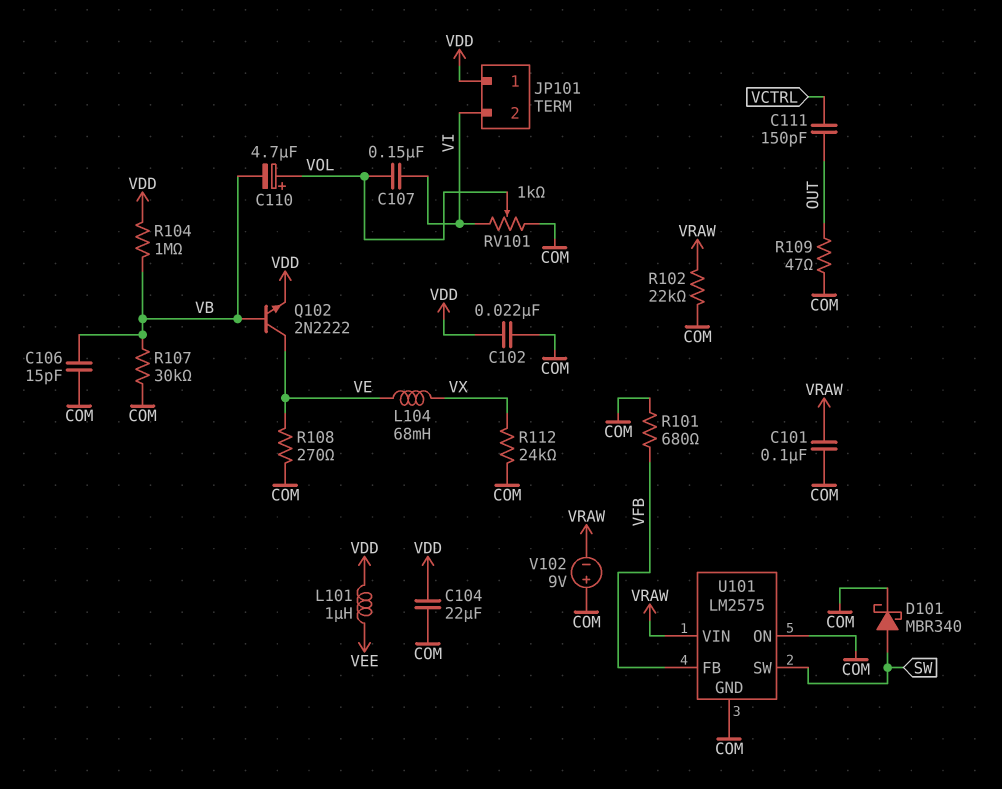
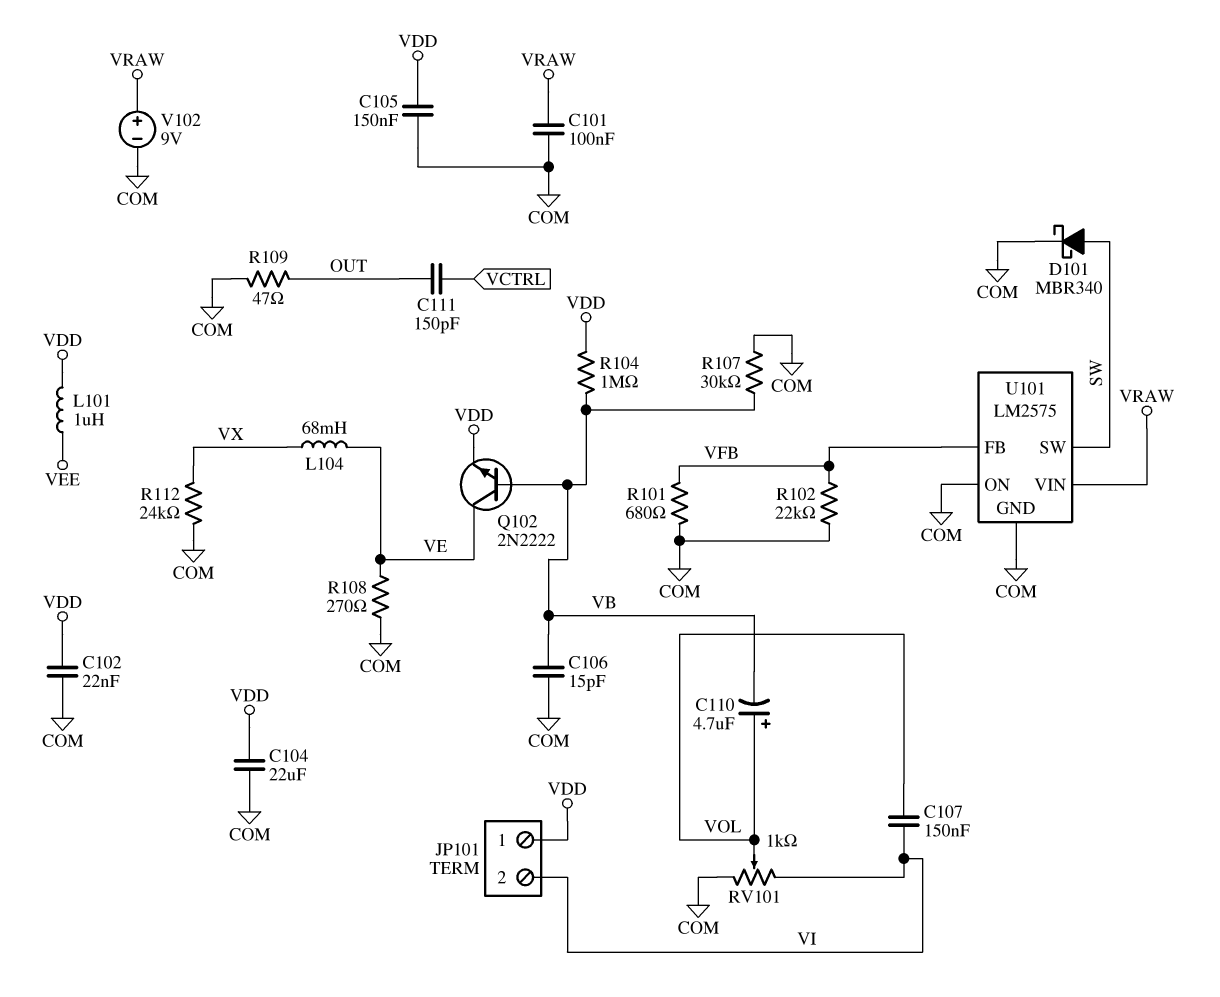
C105: none -> 150nF (COM, VDD)
R102: 22k (COM, VRAW) -> 22k (COM, VFB)
V102: 9V (plus COM, minus VRAW) -> 9V (plus VRAW, minus COM)

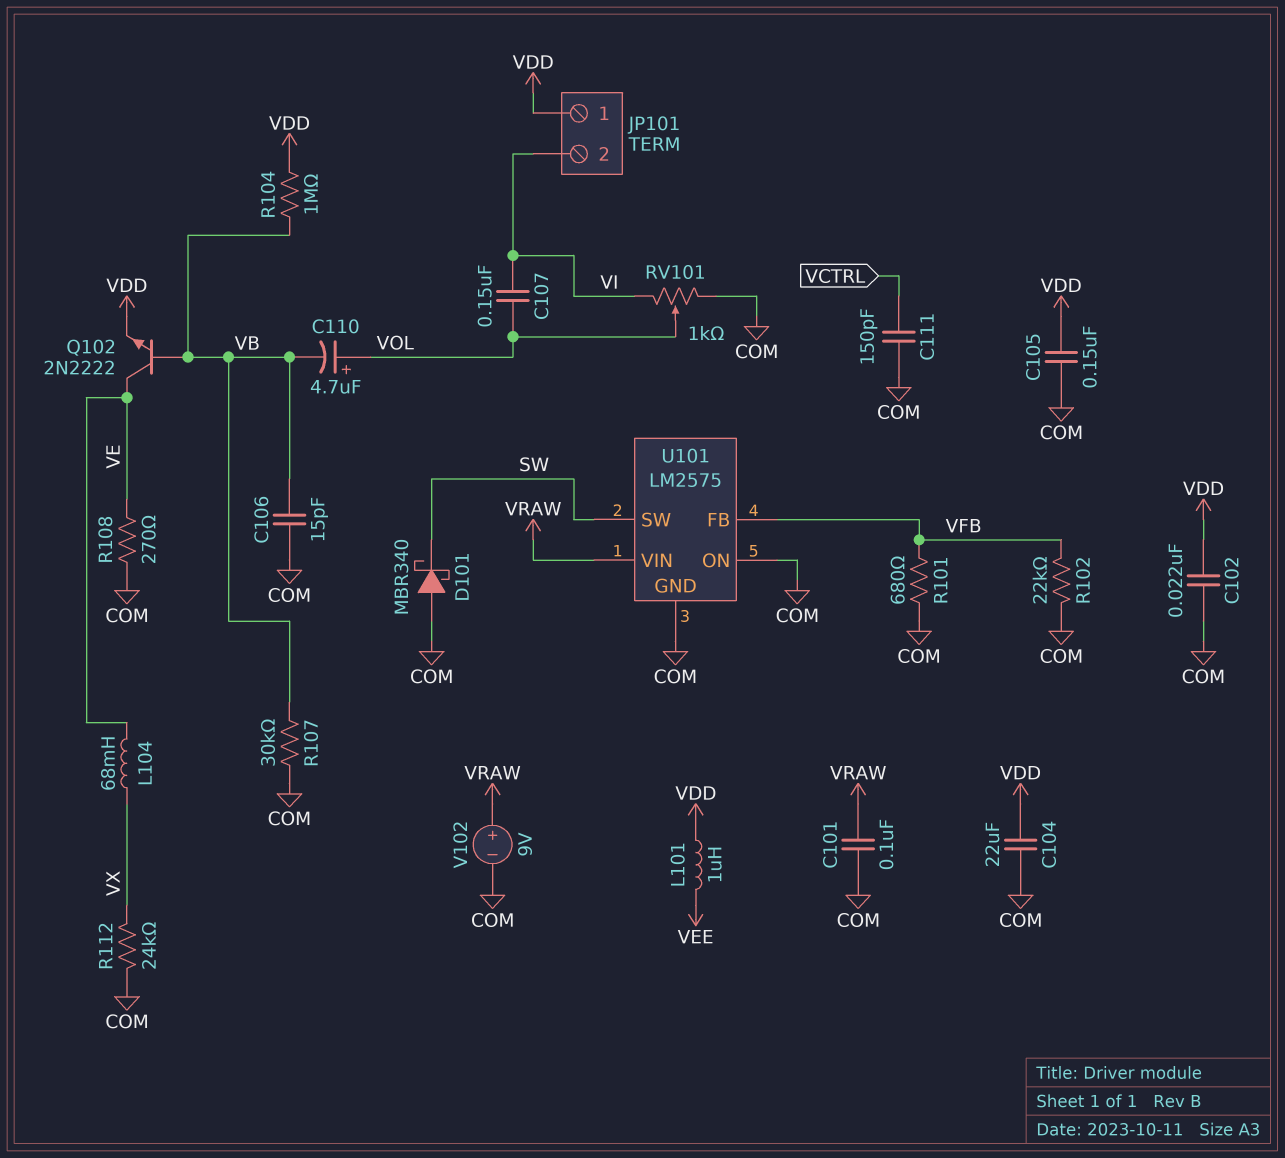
C111: 150pF (OUT, VCTRL) -> 150pF (COM, VCTRL)
D101: schottky MBR340 (A SW, K COM) -> schottky MBR340 (A COM, K SW)
R109: 47 (COM, OUT) -> none

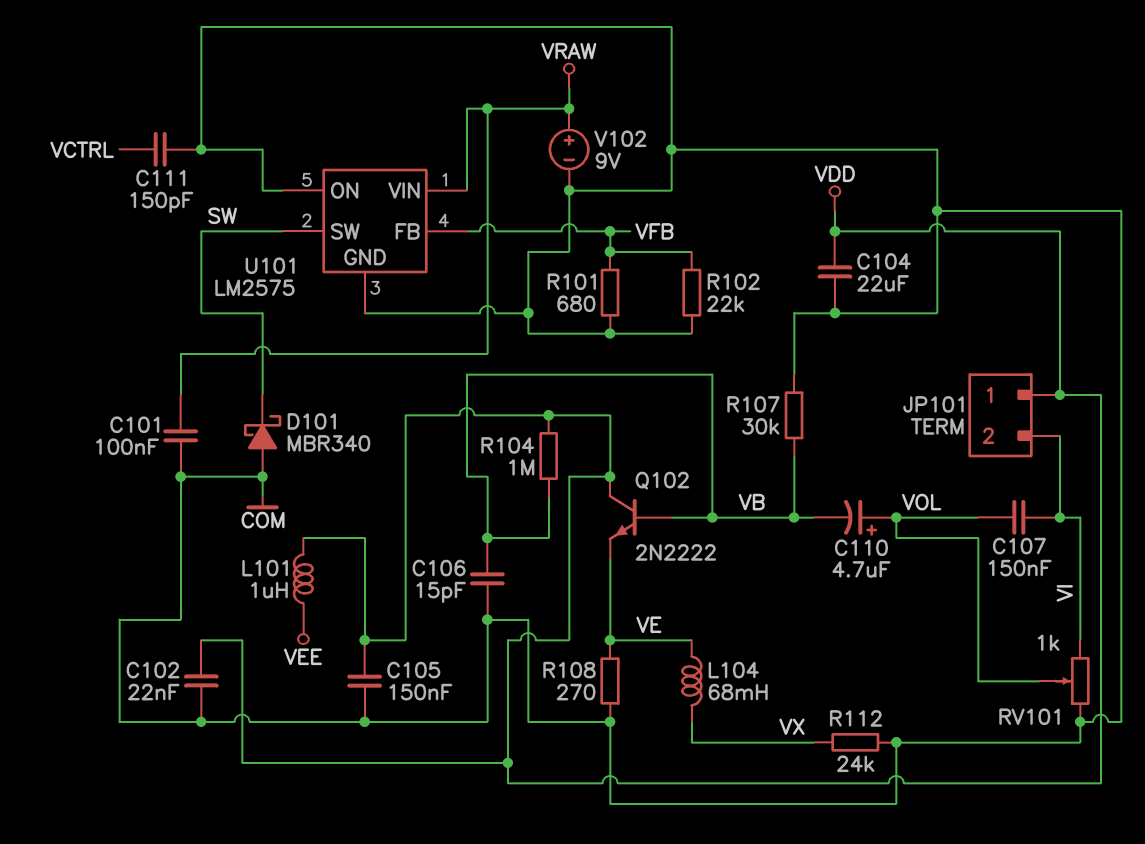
Q102: NPN 2N2222 (B VB, C VE, E VDD) -> NPN 2N2222 (B VB, C VDD, E VE)

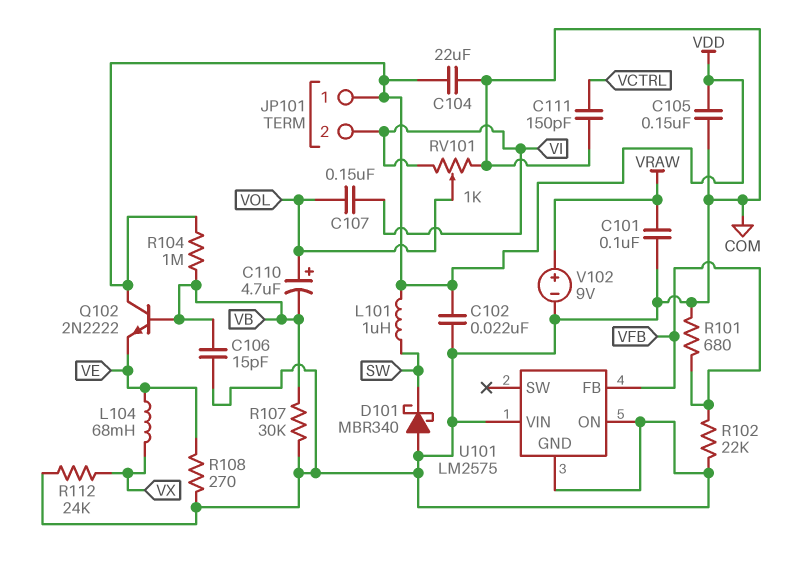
L101: 1uH (VDD, VEE) -> 1uH (SW, VDD)
U101 pin SW: SW -> none
U101 pin VIN: VRAW -> COM

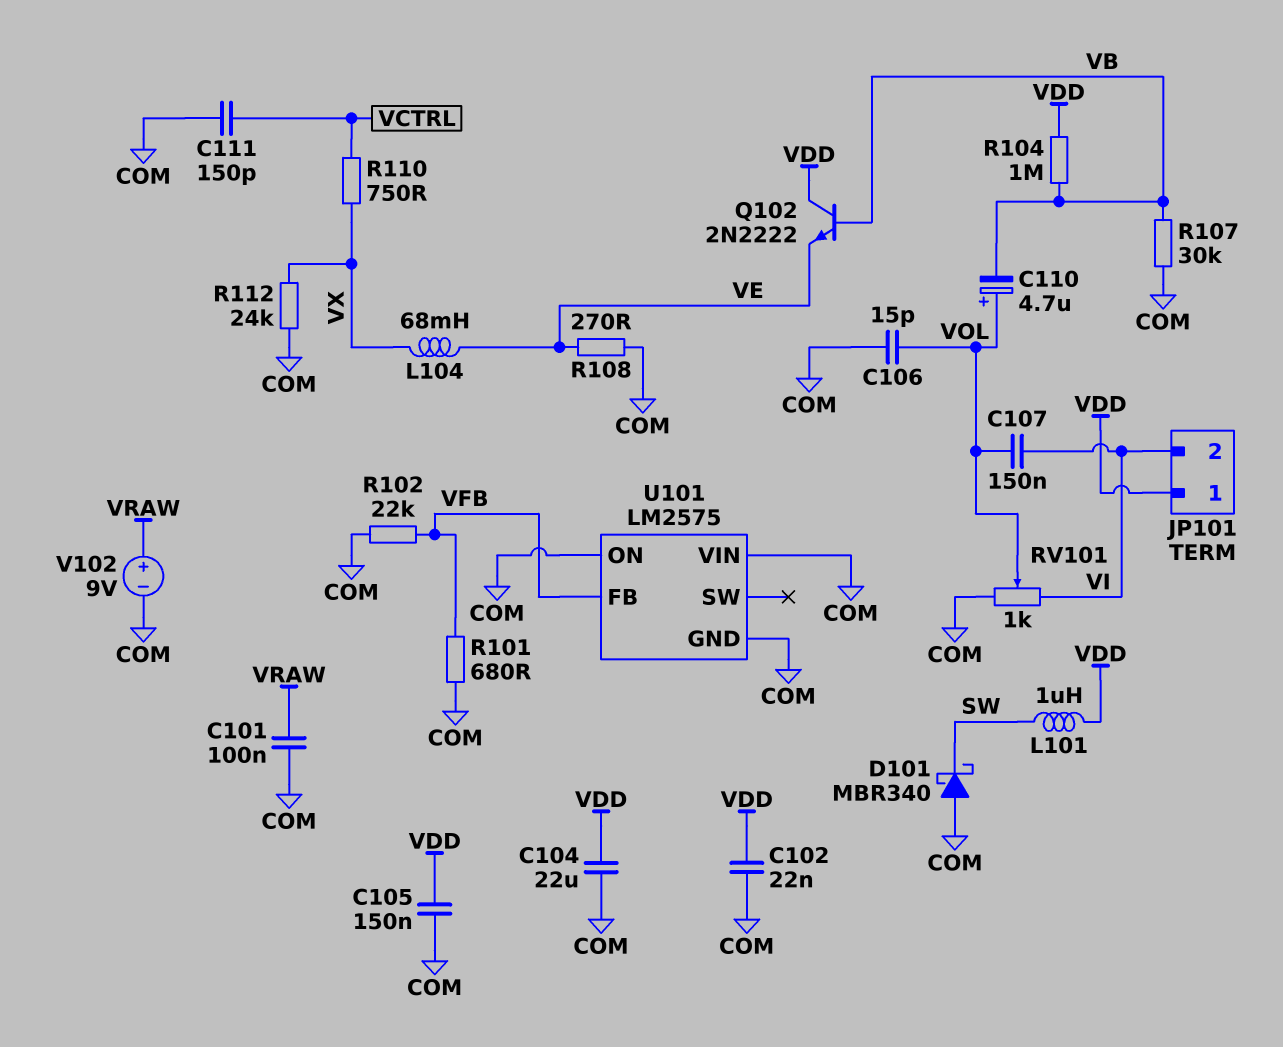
C106: 15pF (COM, VB) -> 15pF (COM, VOL)
R110: none -> 750 (VCTRL, VX)

